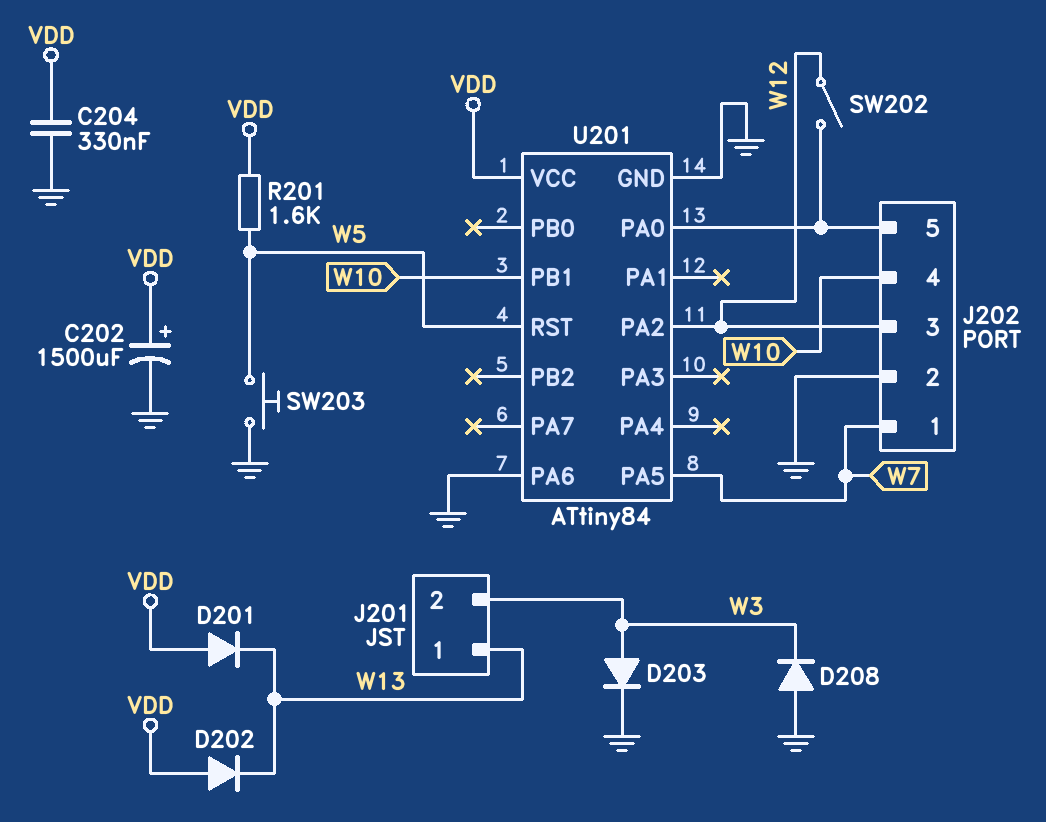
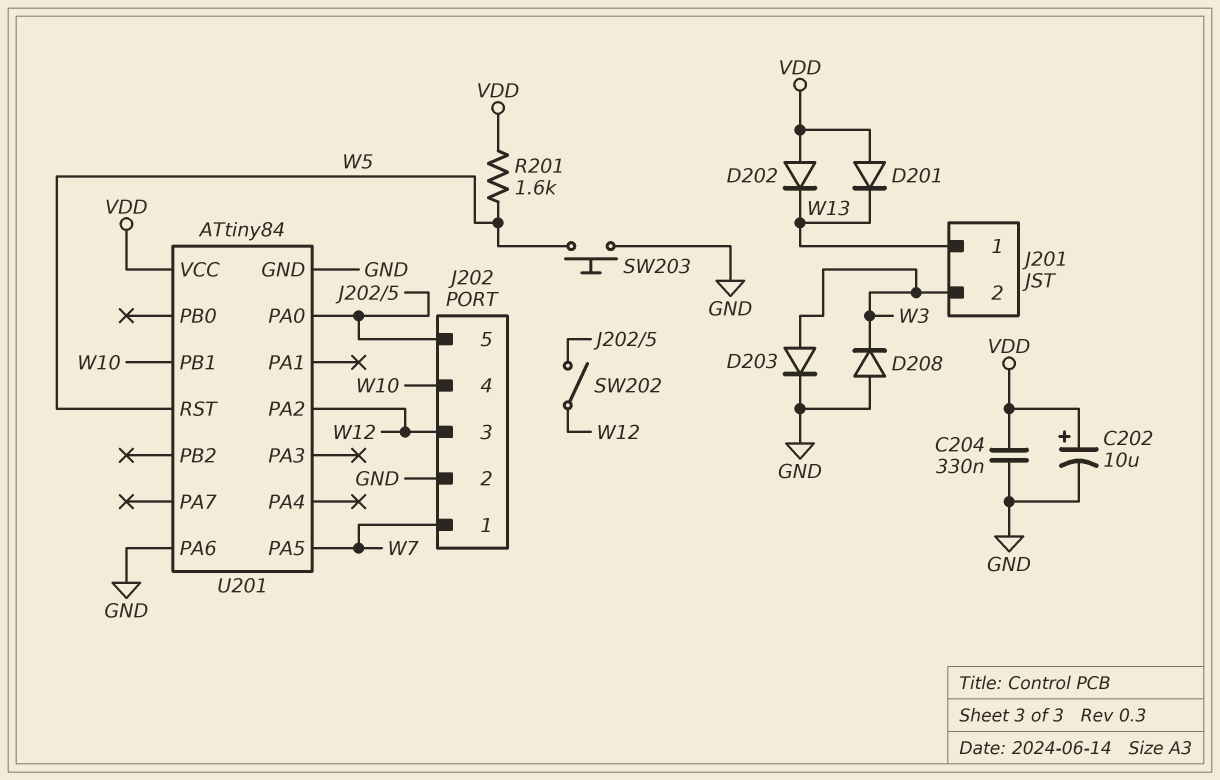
C202: 1500uF (plus VDD, minus GND) -> 10uF (plus VDD, minus GND)

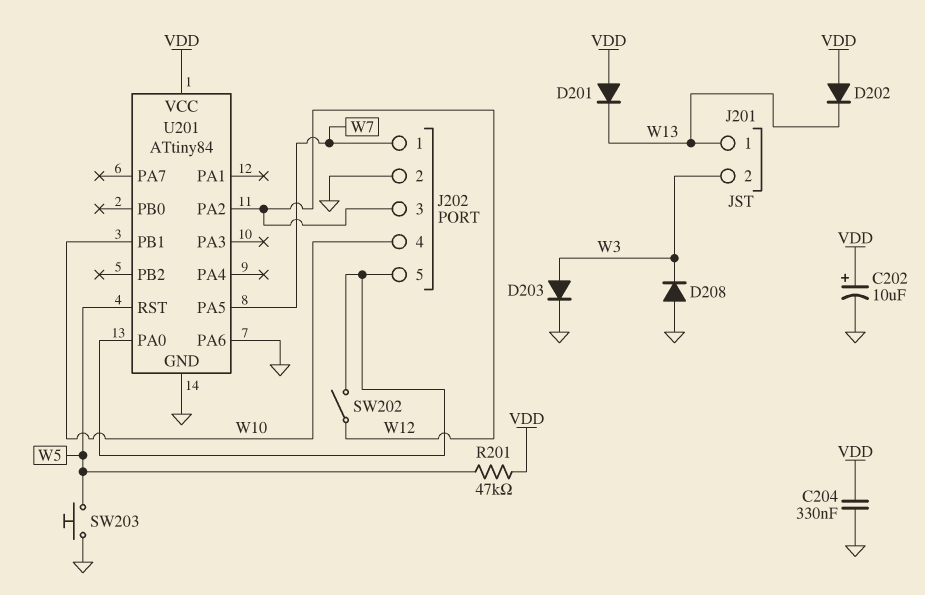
R201: 1.6k (VDD, W5) -> 47k (VDD, W5)

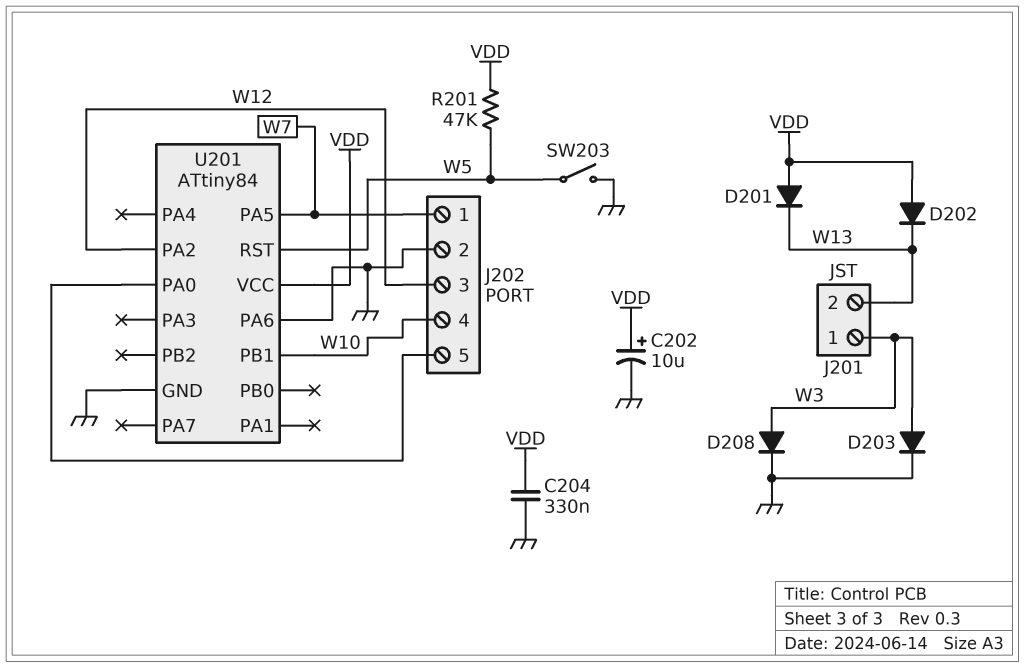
D208: diode (A GND, K W3) -> diode (A W3, K GND)
J201 pin 1: W13 -> W3
J201 pin 2: W3 -> W13
SW202: switch (J202/5, W12) -> none
SW203: button (GND, W5) -> switch (GND, W5)

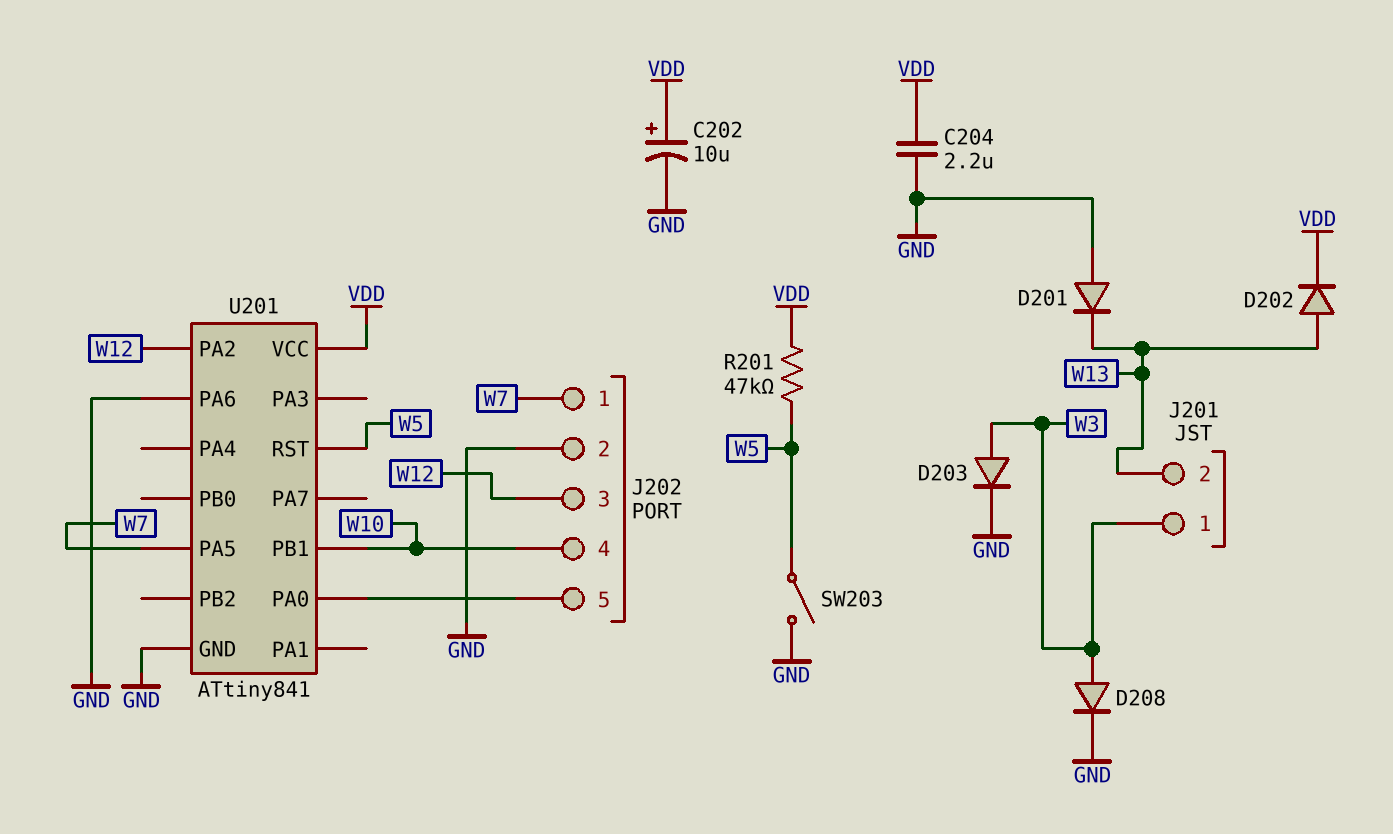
C204: 330nF (GND, VDD) -> 2.2uF (GND, VDD)
D201: diode (A VDD, K W13) -> diode (A GND, K W13)
D202: diode (A VDD, K W13) -> diode (A W13, K VDD)
U201: ATtiny84 -> ATtiny841

